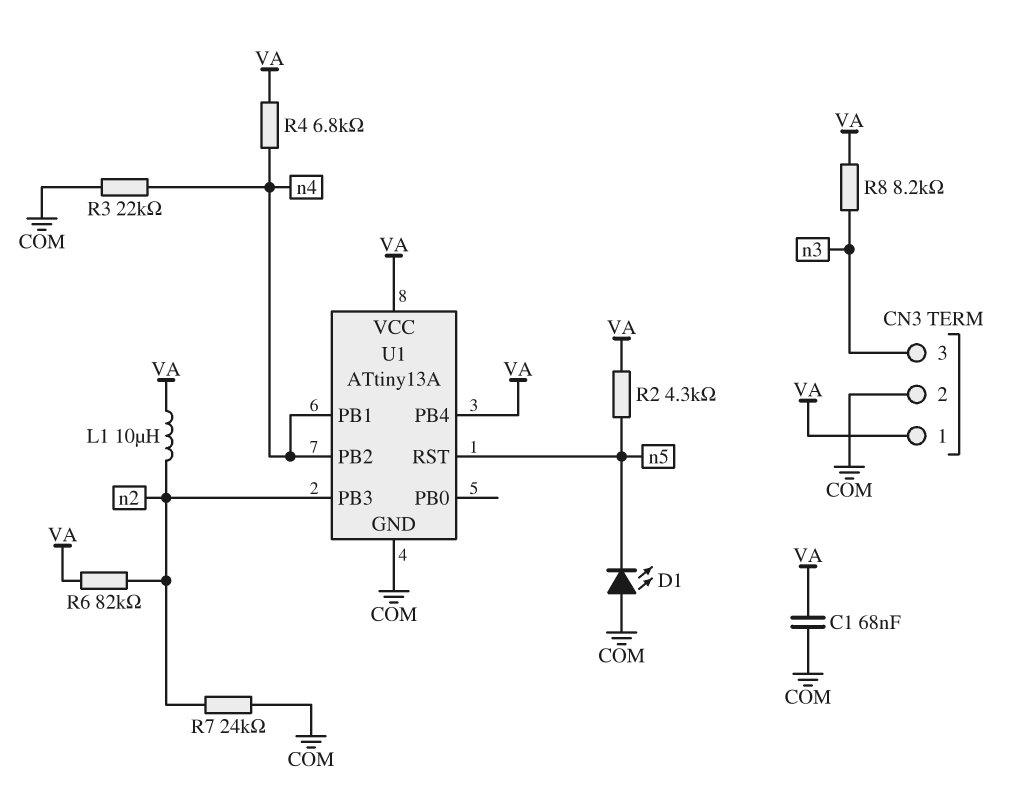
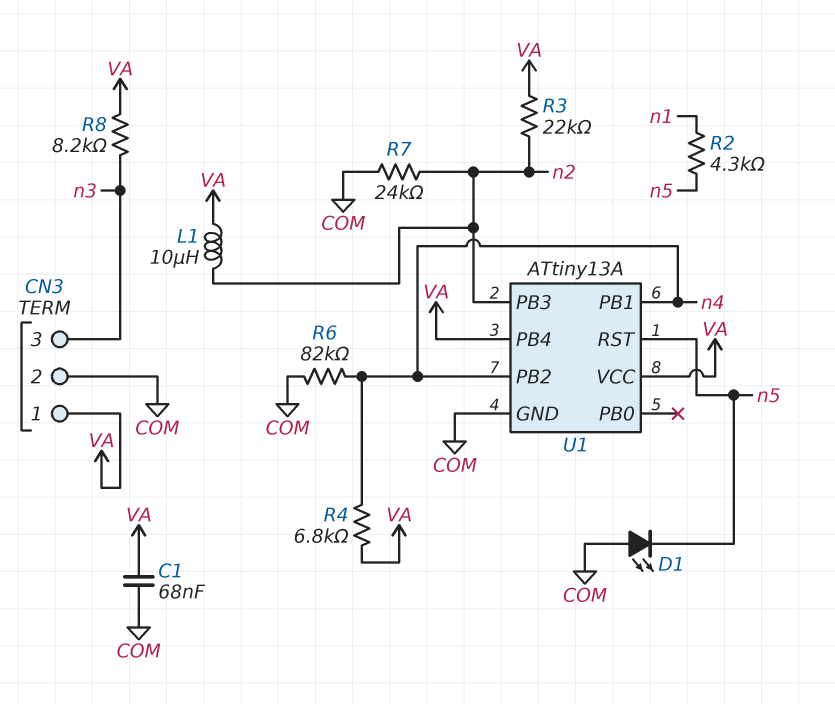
R2: 4.3k (VA, n5) -> 4.3k (n1, n5)
R3: 22k (COM, n4) -> 22k (VA, n2)
R6: 82k (VA, n2) -> 82k (COM, n4)

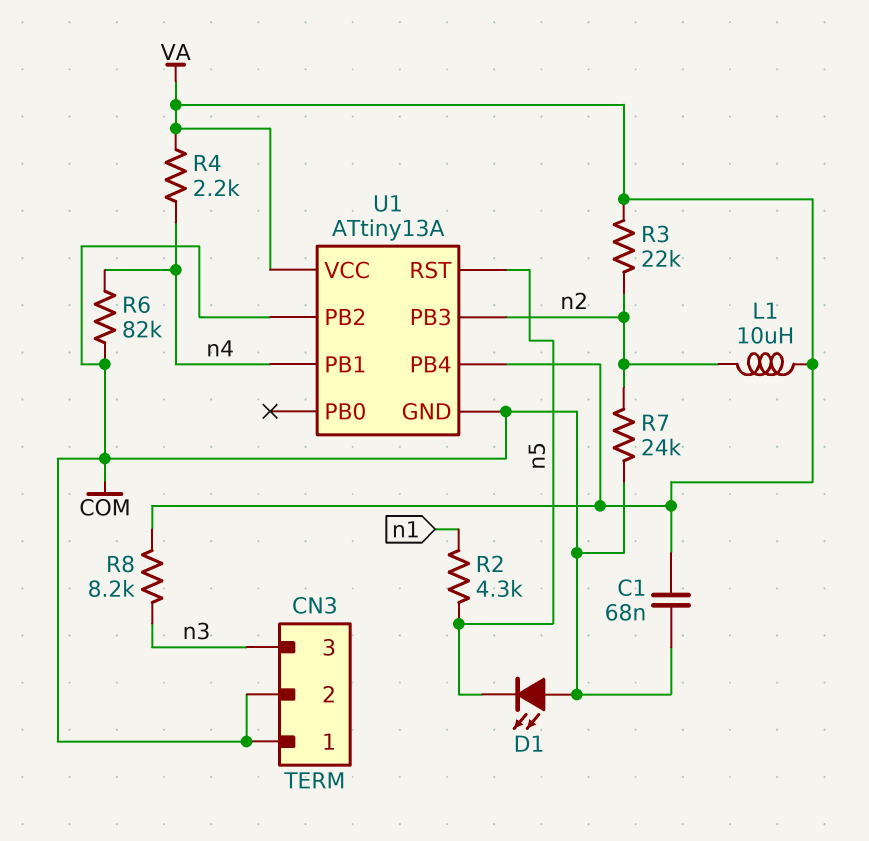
CN3 pin 1: VA -> COM
R4: 6.8k (VA, n4) -> 2.2k (VA, n4)
U1 pin PB2: n4 -> COM

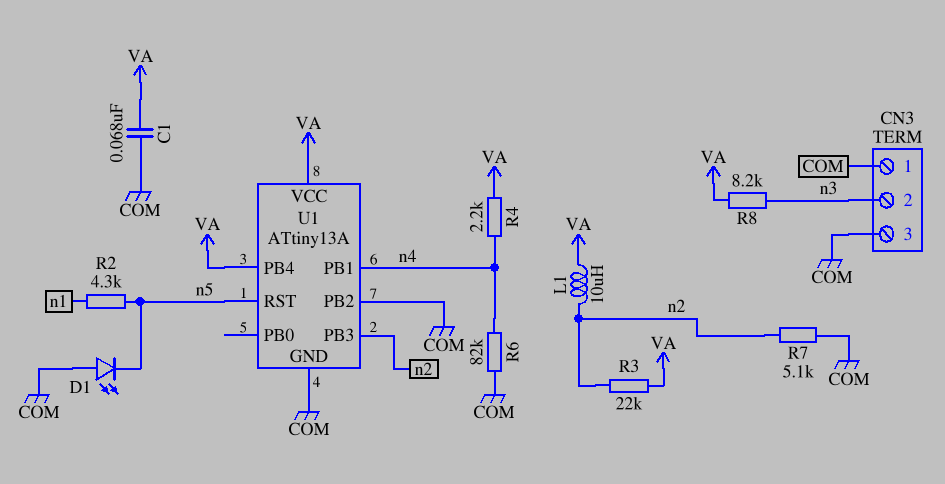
CN3 pin 2: COM -> n3
CN3 pin 3: n3 -> COM
R7: 24k (COM, n2) -> 5.1k (COM, n2)

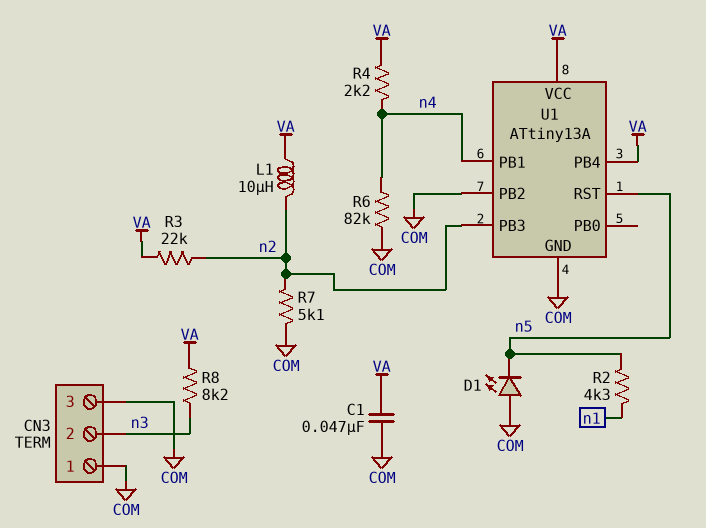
C1: 68nF (COM, VA) -> 47nF (COM, VA)

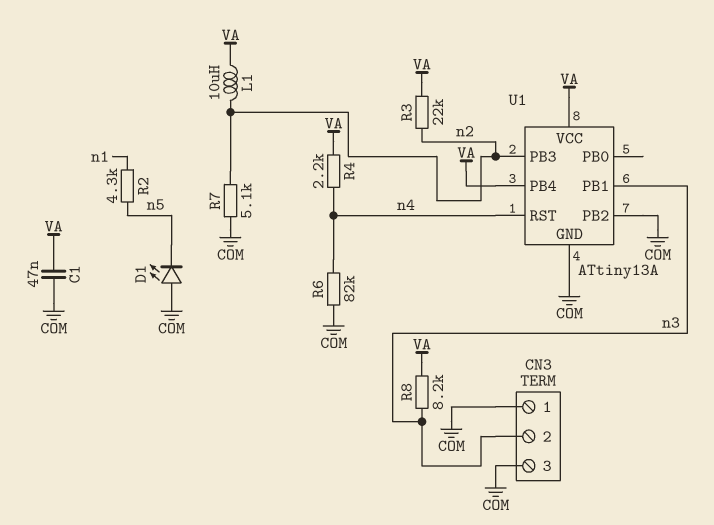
U1 pin PB1: n4 -> n3
U1 pin RST: n5 -> n4

